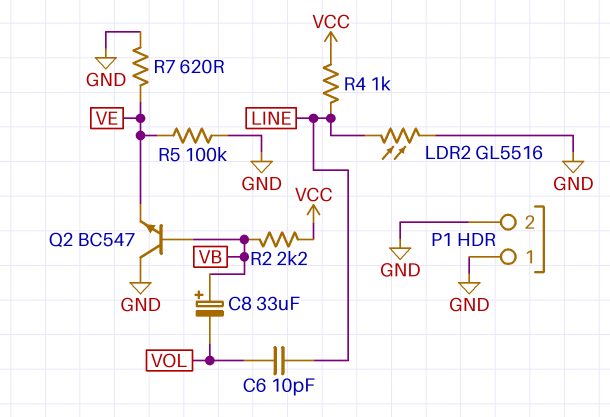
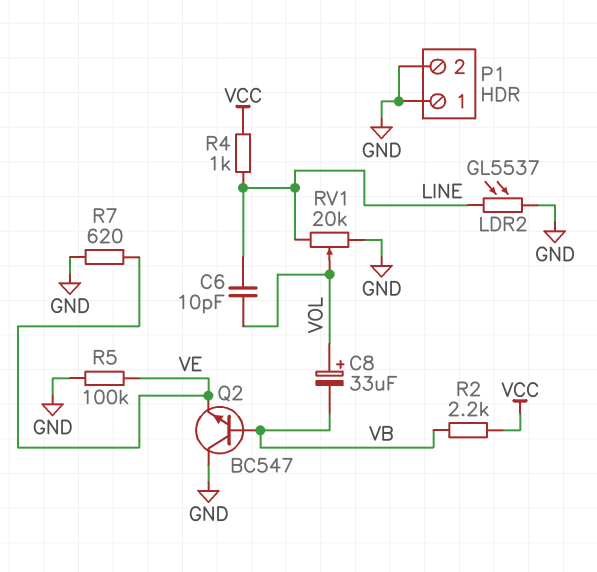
C8: 33uF (plus VB, minus VOL) -> 33uF (plus VOL, minus VB)
LDR2: GL5516 (GND, LINE) -> GL5537 (GND, LINE)
RV1: none -> 20k (GND, LINE, wiper VOL)

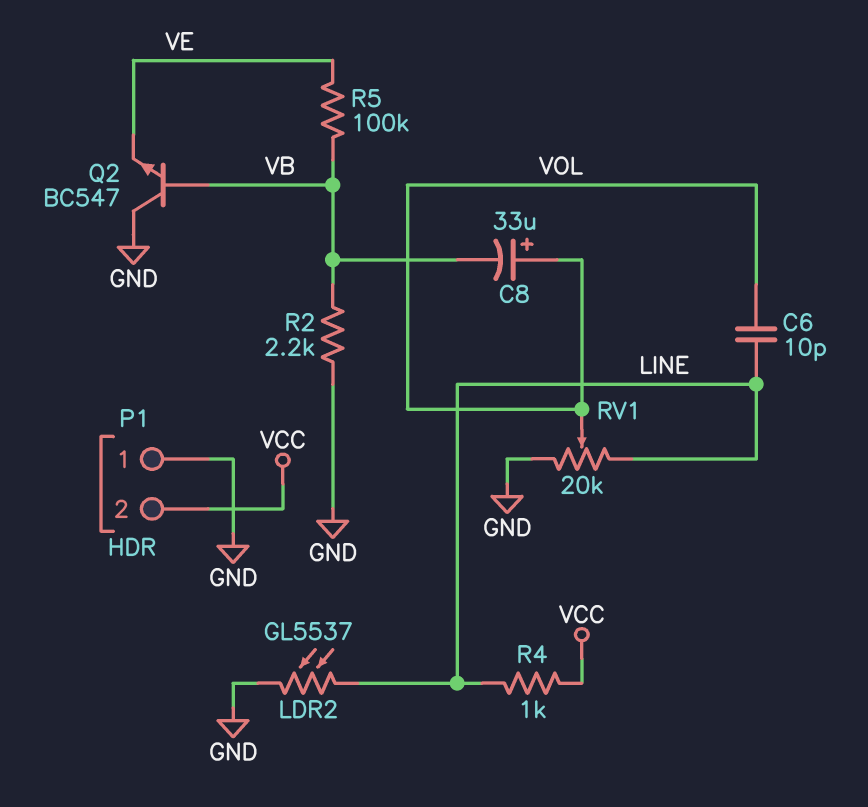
P1 pin 2: GND -> VCC
R2: 2.2k (VB, VCC) -> 2.2k (GND, VB)
R5: 100k (GND, VE) -> 100k (VB, VE)
R7: 620 (GND, VE) -> none

